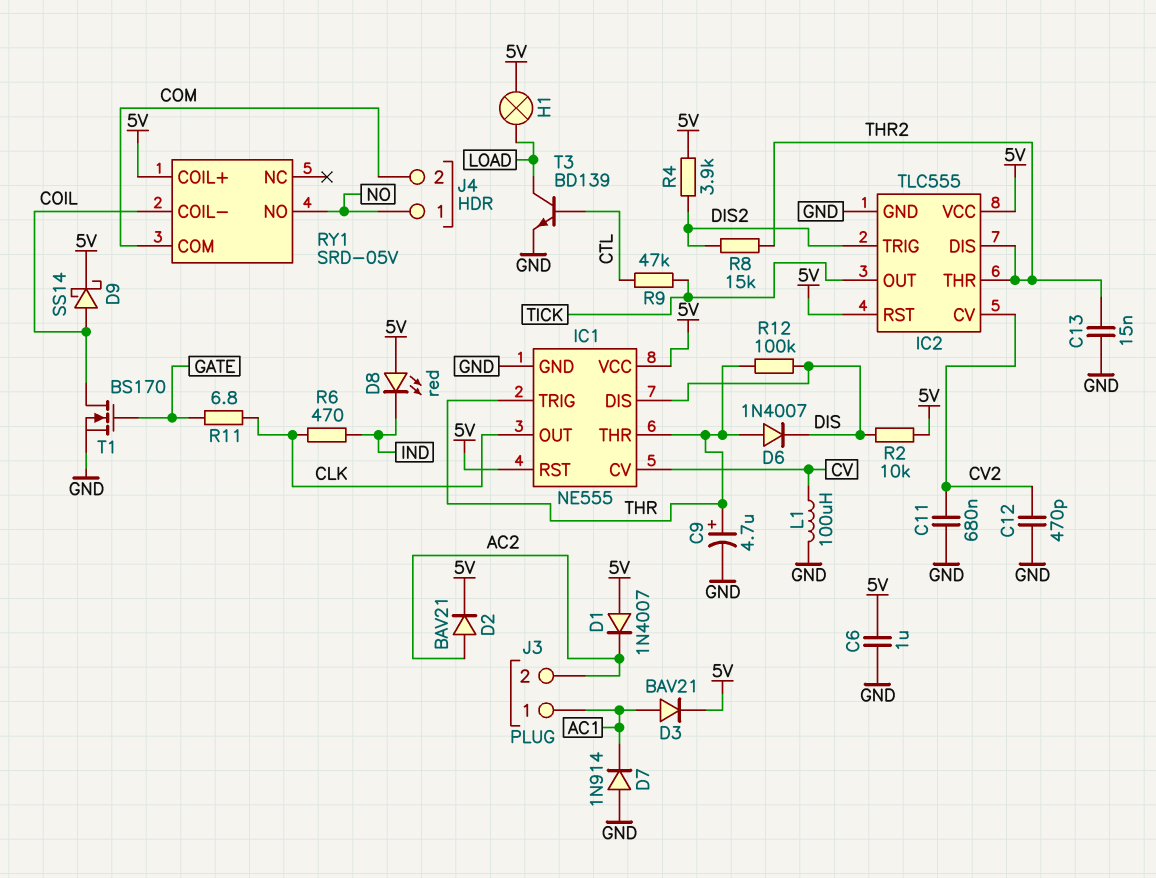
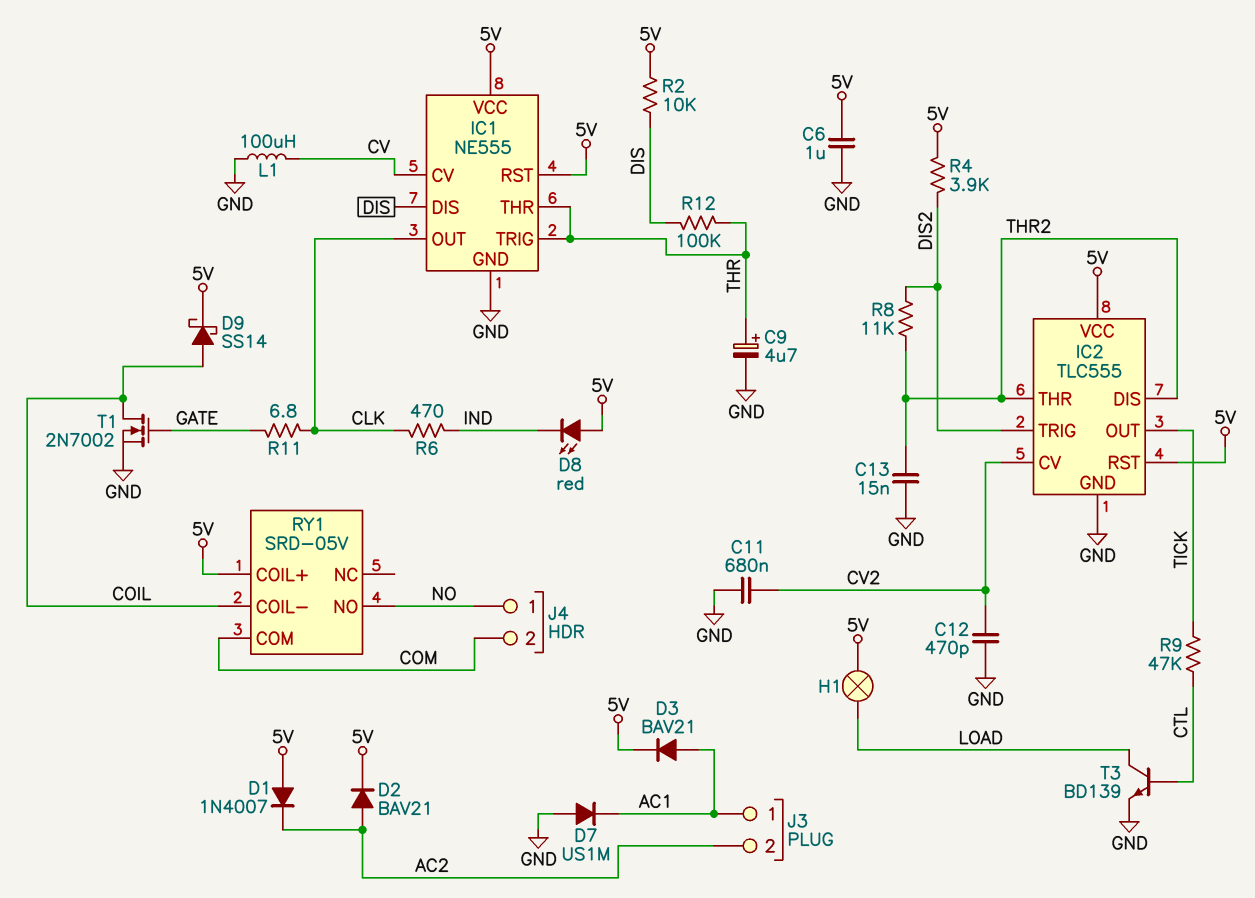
D6: diode 1N4007 (A THR, K DIS) -> none
D7: diode 1N914 (A GND, K AC1) -> diode US1M (A GND, K AC1)
R8: 15k (DIS2, THR2) -> 11k (DIS2, THR2)
T1: NMOS BS170 (G GATE, D COIL, S GND) -> NMOS 2N7002 (G GATE, D COIL, S GND)

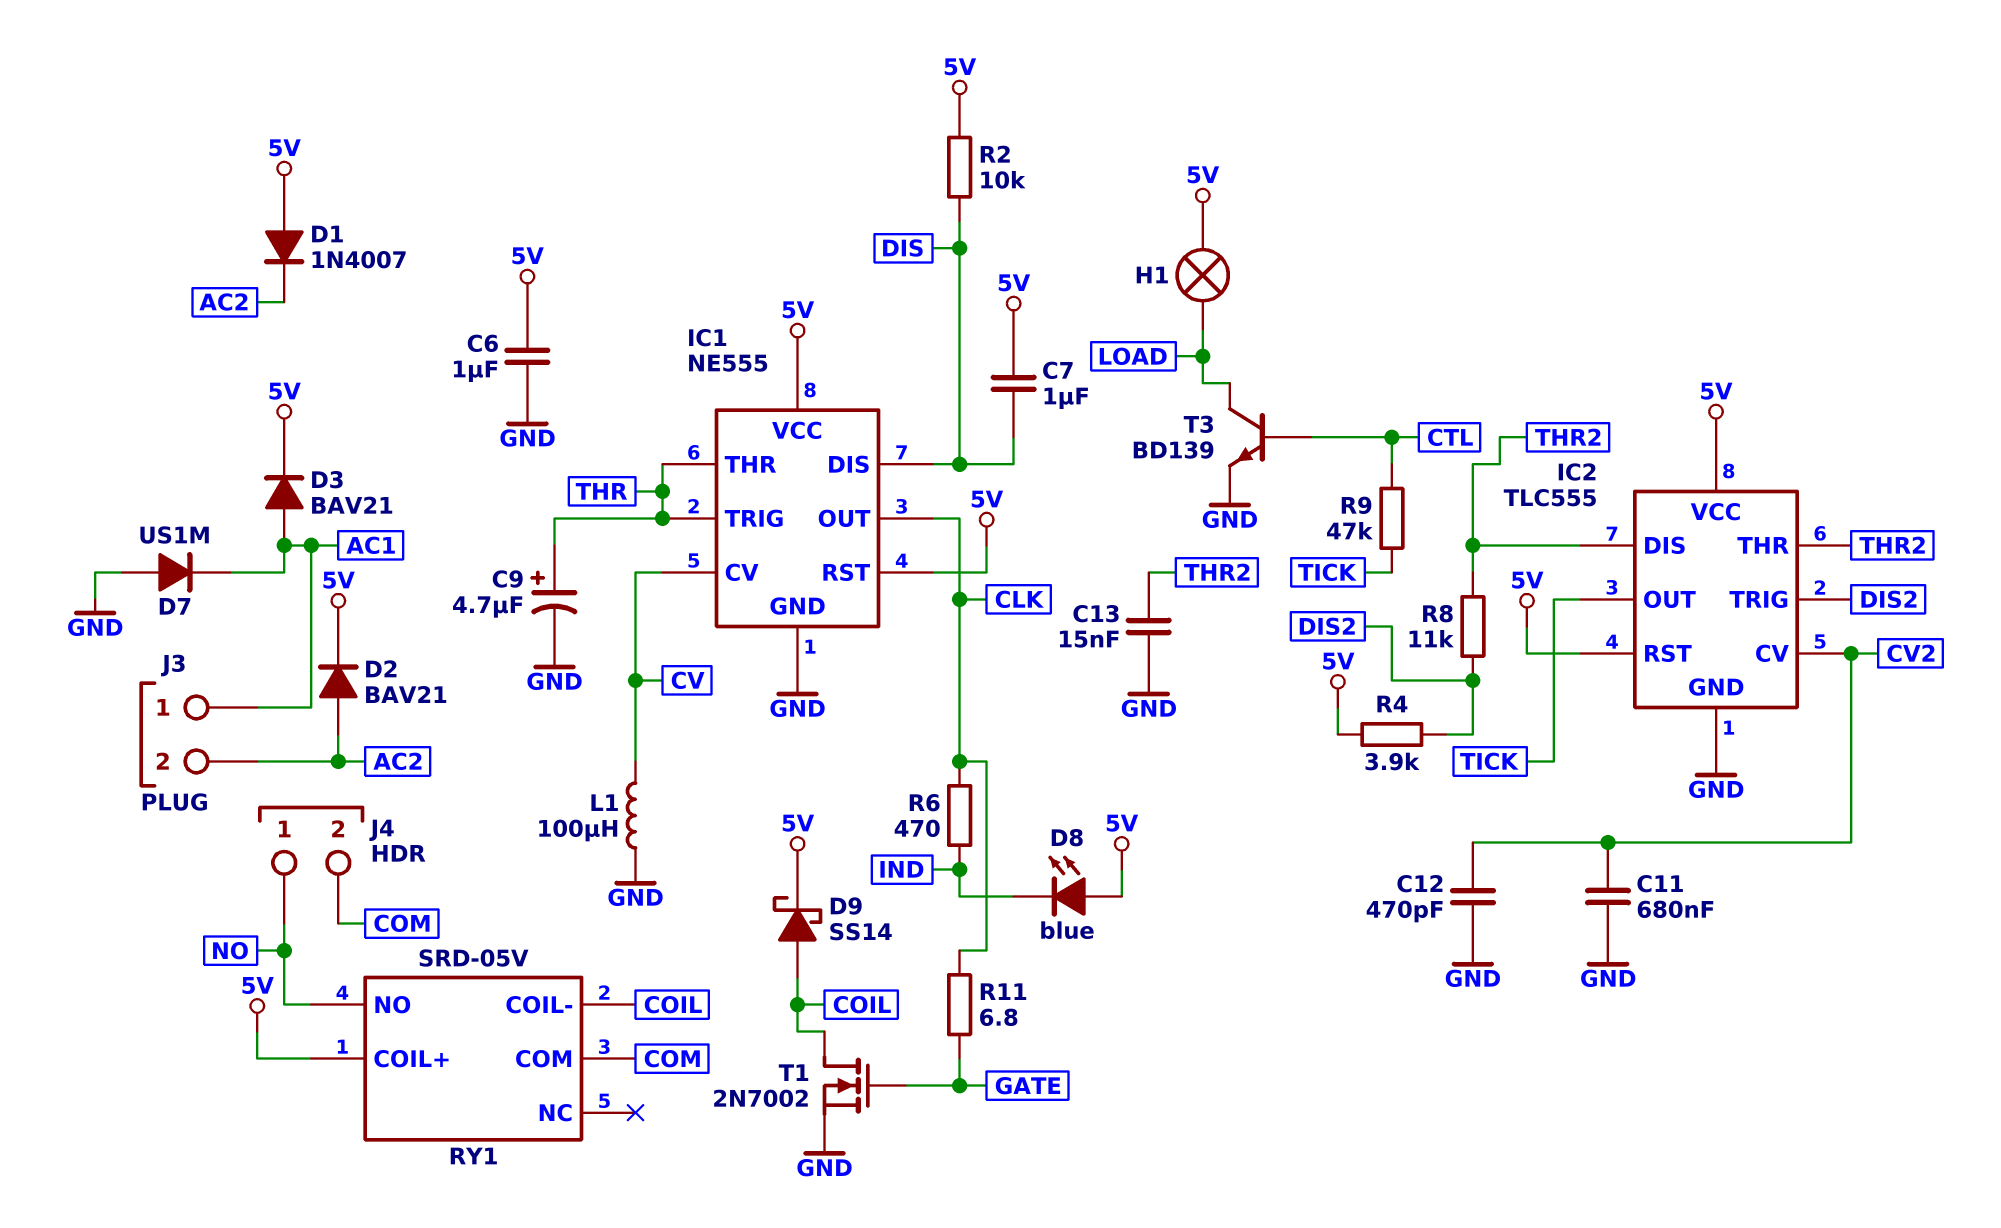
C7: none -> 1uF (5V, DIS)
D8: LED red (A 5V, K IND) -> LED blue (A 5V, K IND)
R12: 100k (DIS, THR) -> none

